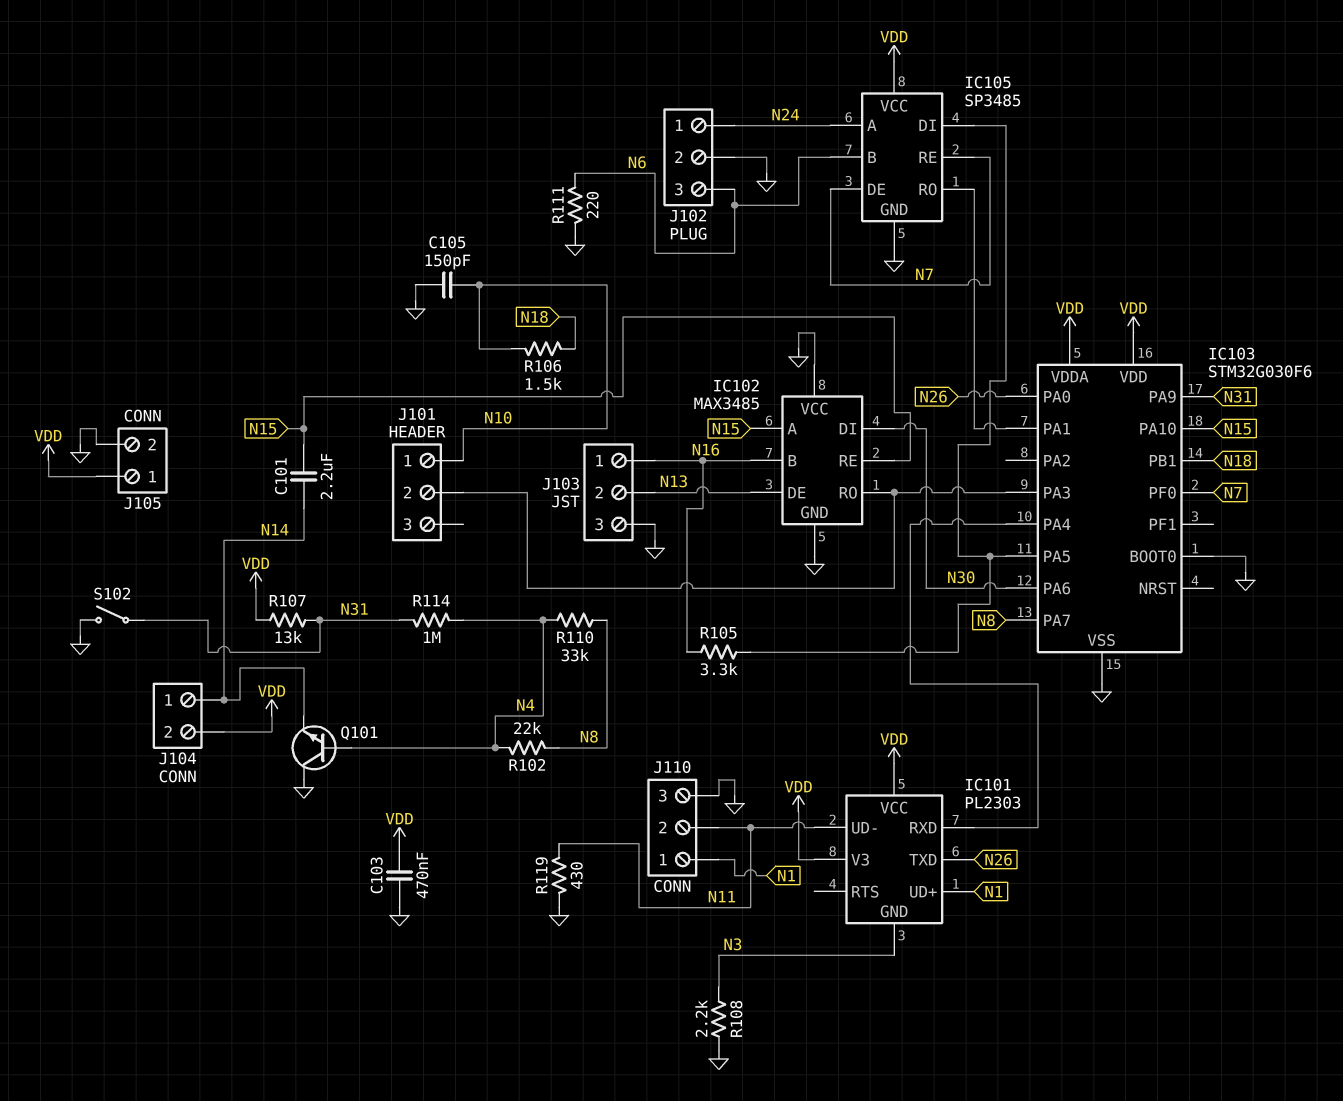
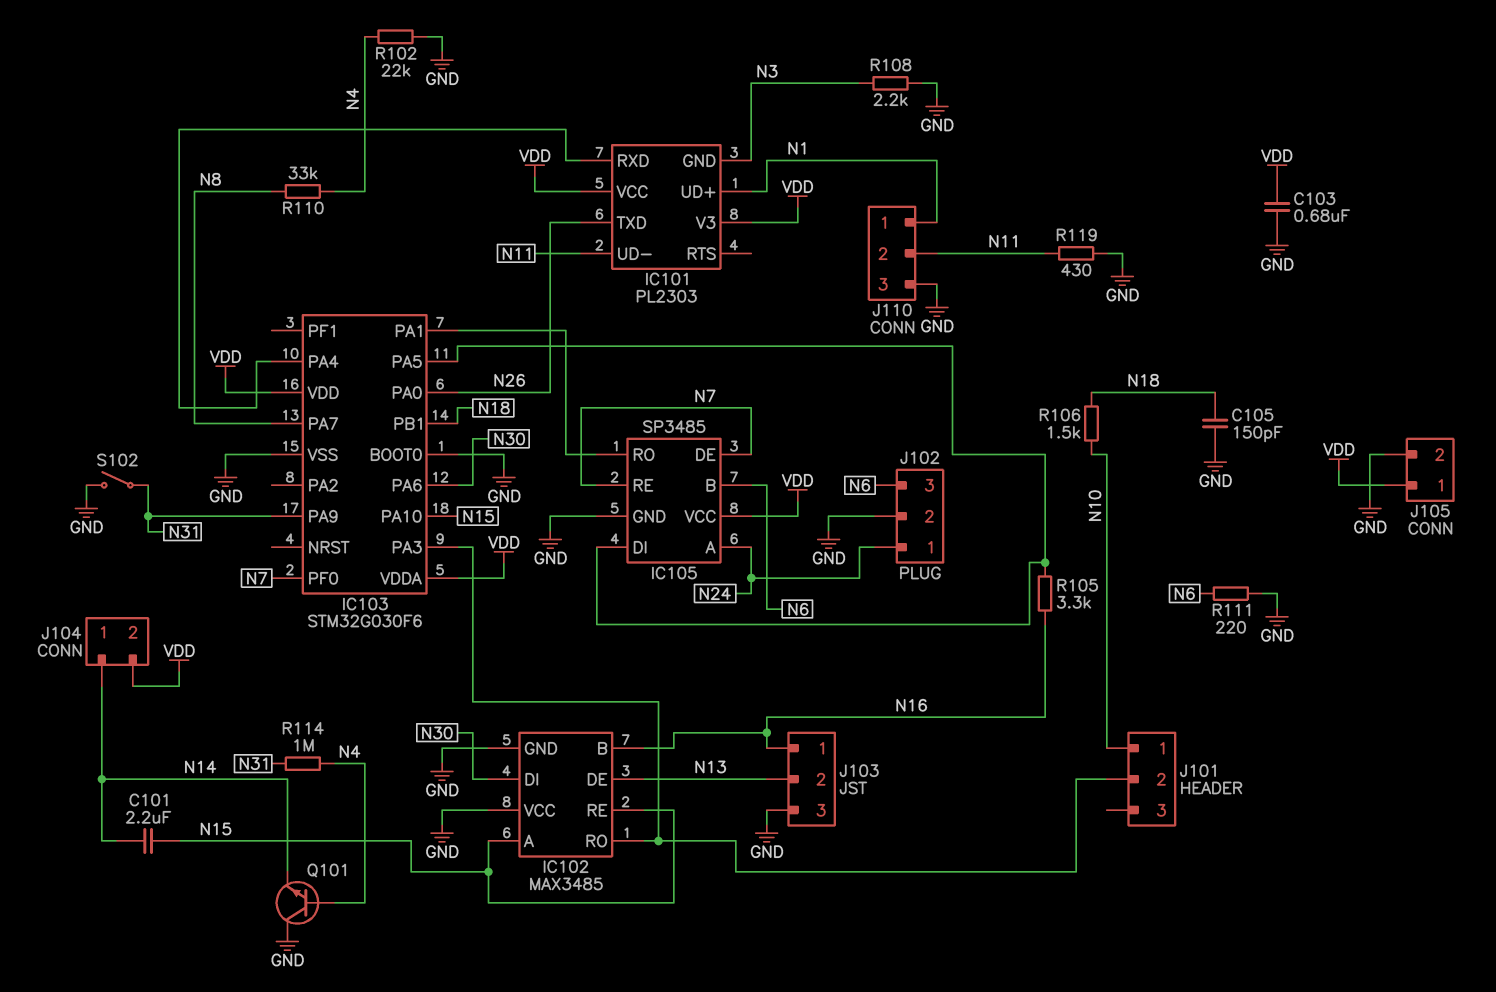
C103: 470nF (GND, VDD) -> 680nF (GND, VDD)
C105: 150pF (GND, N10) -> 150pF (GND, N18)
R102: 22k (N4, N8) -> 22k (GND, N4)
R107: 13k (N31, VDD) -> none

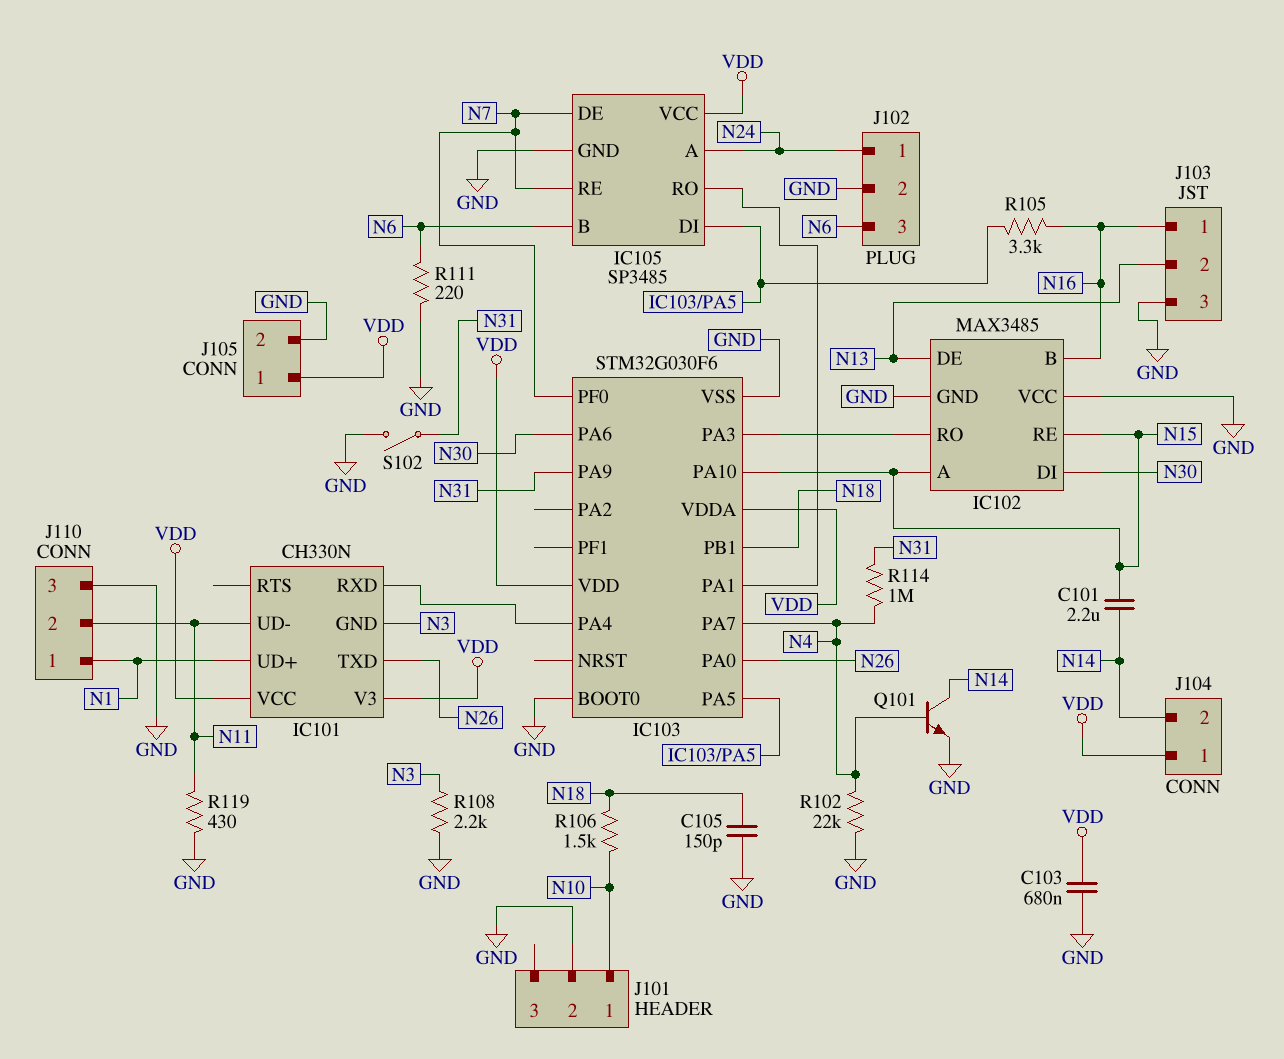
IC101: PL2303 -> CH330N
IC103 pin PA7: N8 -> N4
J101 pin 2: IC102/RO -> GND
J104 pin 1: N14 -> VDD
J104 pin 2: VDD -> N14
Q101: NPN (B N4, C GND, E N14) -> NPN (B N4, C N14, E GND)
R110: 33k (N4, N8) -> none

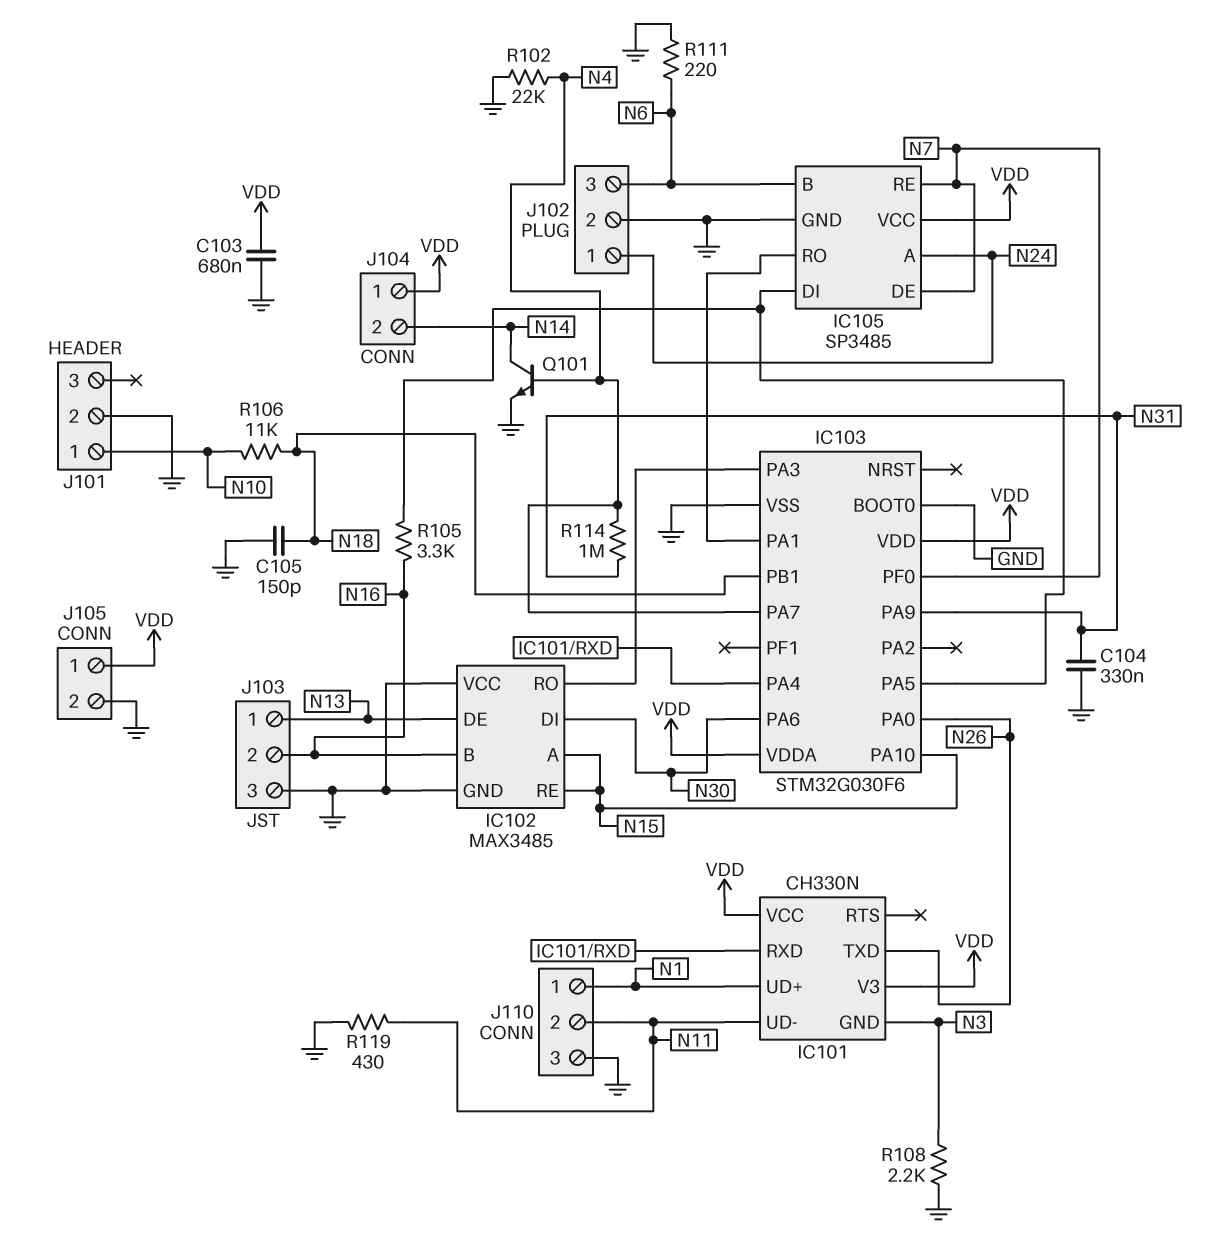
C101: 2.2uF (N14, N15) -> none
C104: none -> 330nF (GND, N31)
J103 pin 1: N16 -> N13
J103 pin 2: N13 -> N16
R106: 1.5k (N10, N18) -> 11k (N10, N18)
S102: switch (GND, N31) -> none

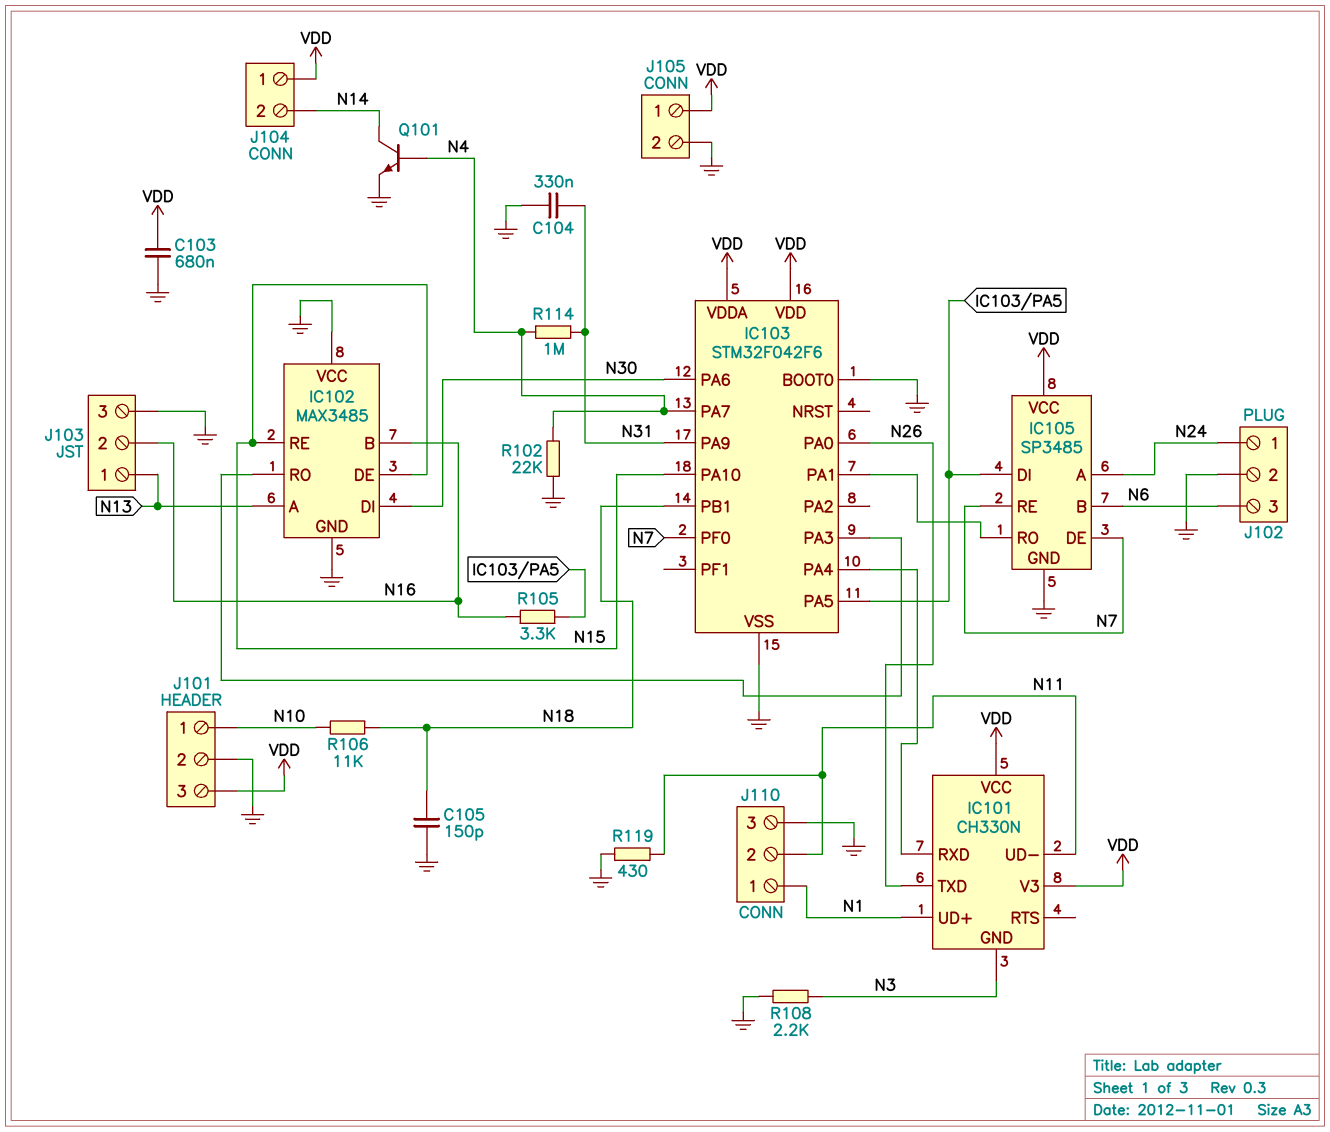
IC102 pin A: N15 -> N13
IC102 pin DE: N13 -> N15
IC103: STM32G030F6 -> STM32F042F6
J101 pin 3: none -> VDD
R111: 220 (GND, N6) -> none

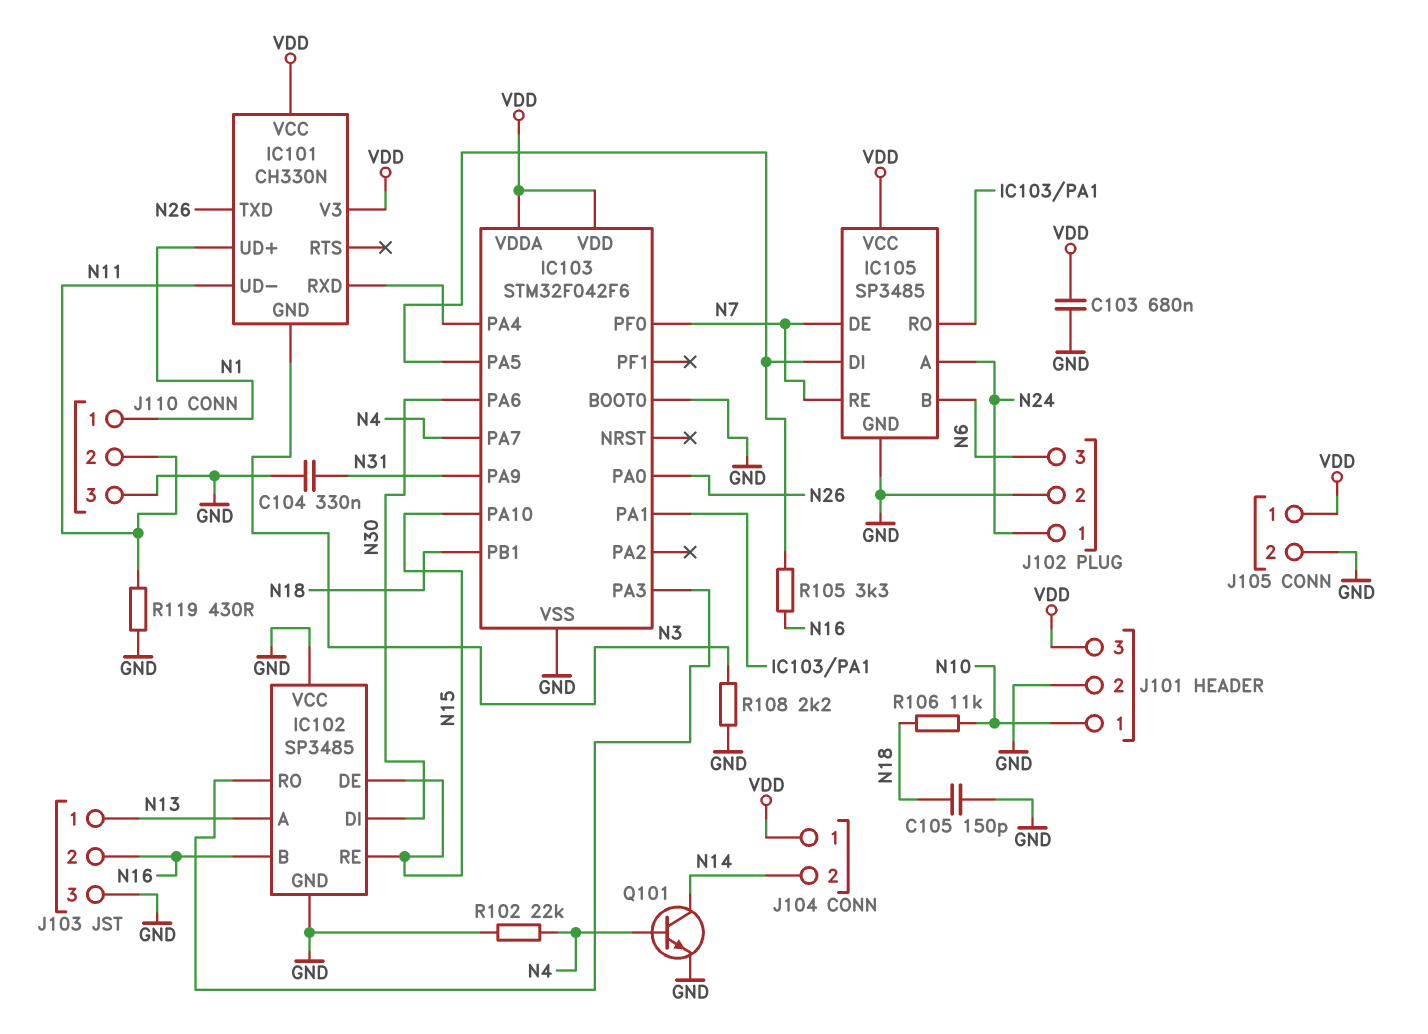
IC102: MAX3485 -> SP3485
R114: 1M (N4, N31) -> none

